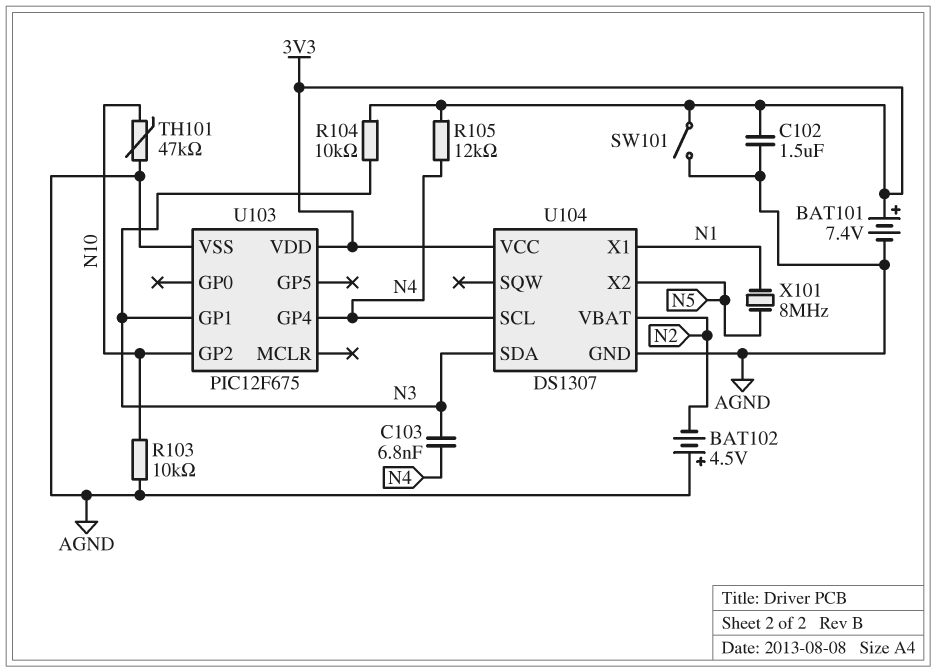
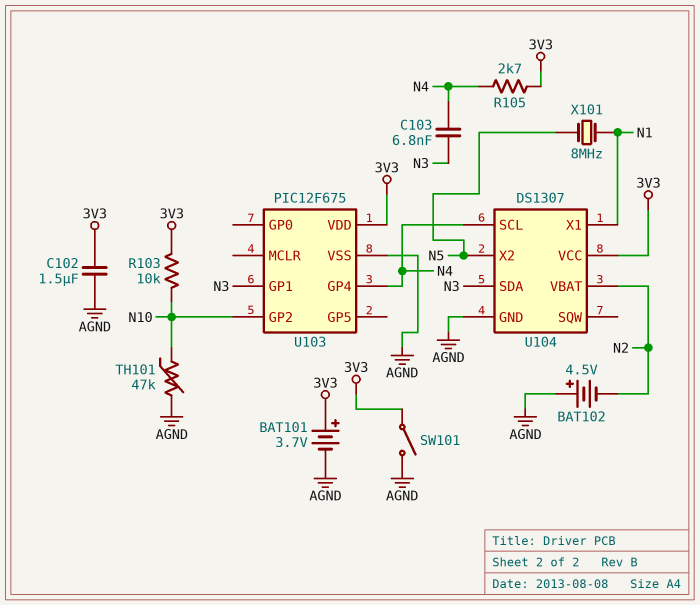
BAT101: 7.4V (plus 3V3, minus AGND) -> 3.7V (plus 3V3, minus AGND)
R103: 10k (AGND, N10) -> 10k (3V3, N10)
R104: 10k (3V3, N3) -> none
R105: 12k (3V3, N4) -> 2.7k (3V3, N4)

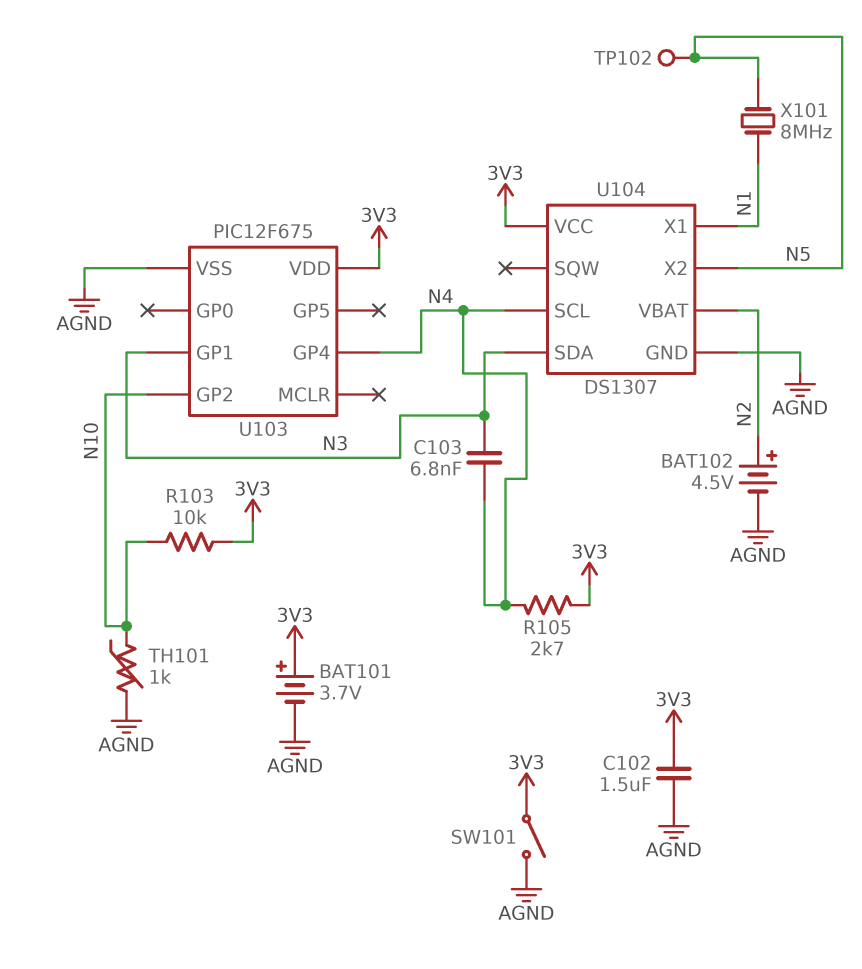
BAT102: 4.5V (plus AGND, minus N2) -> 4.5V (plus N2, minus AGND)
TH101: 47k (AGND, N10) -> 1k (AGND, N10)
TP102: none -> test point (N5)

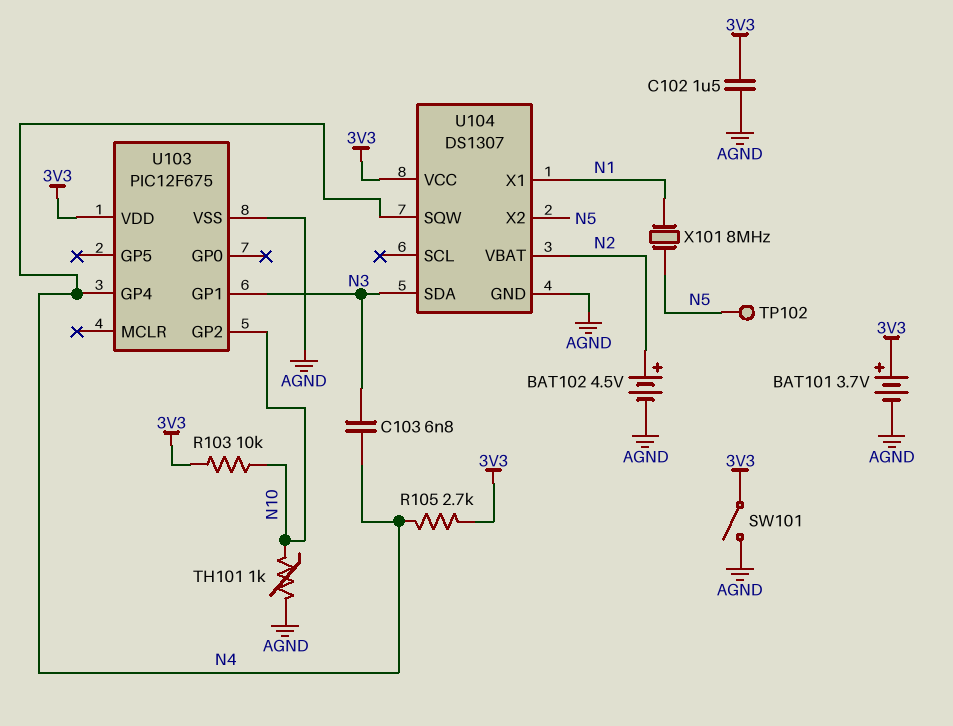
U104 pin SCL: N4 -> none
U104 pin SQW: none -> N4

